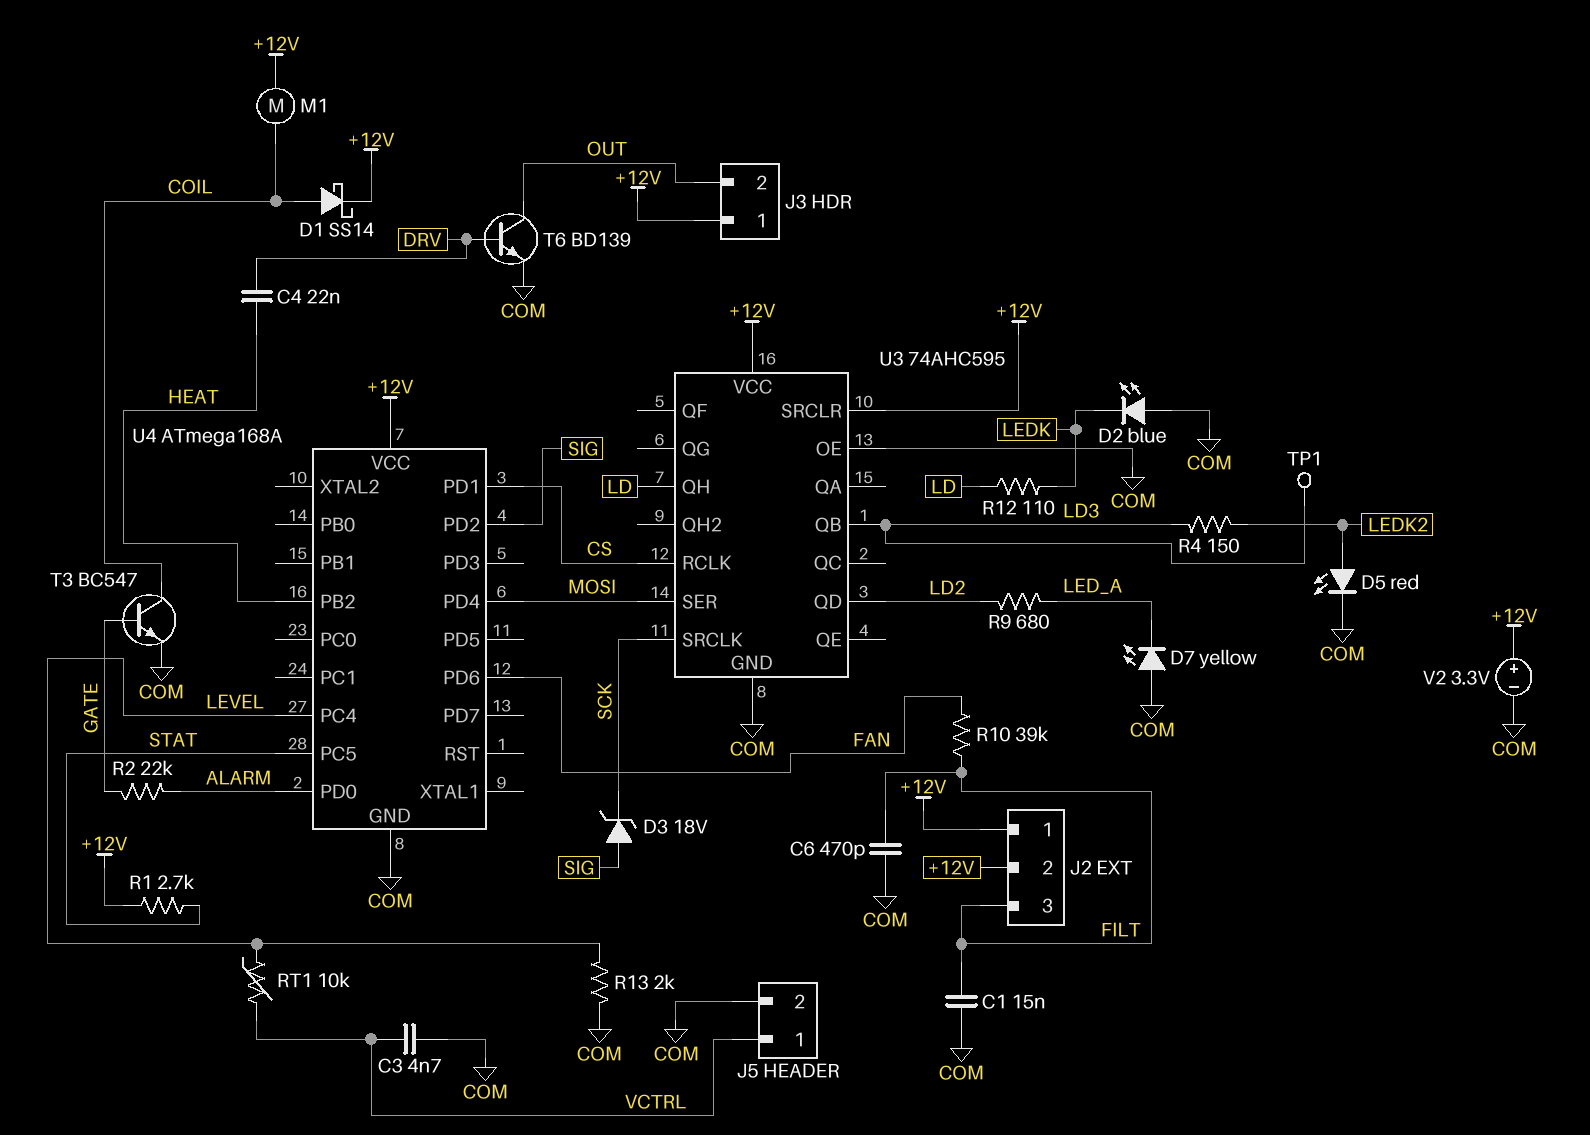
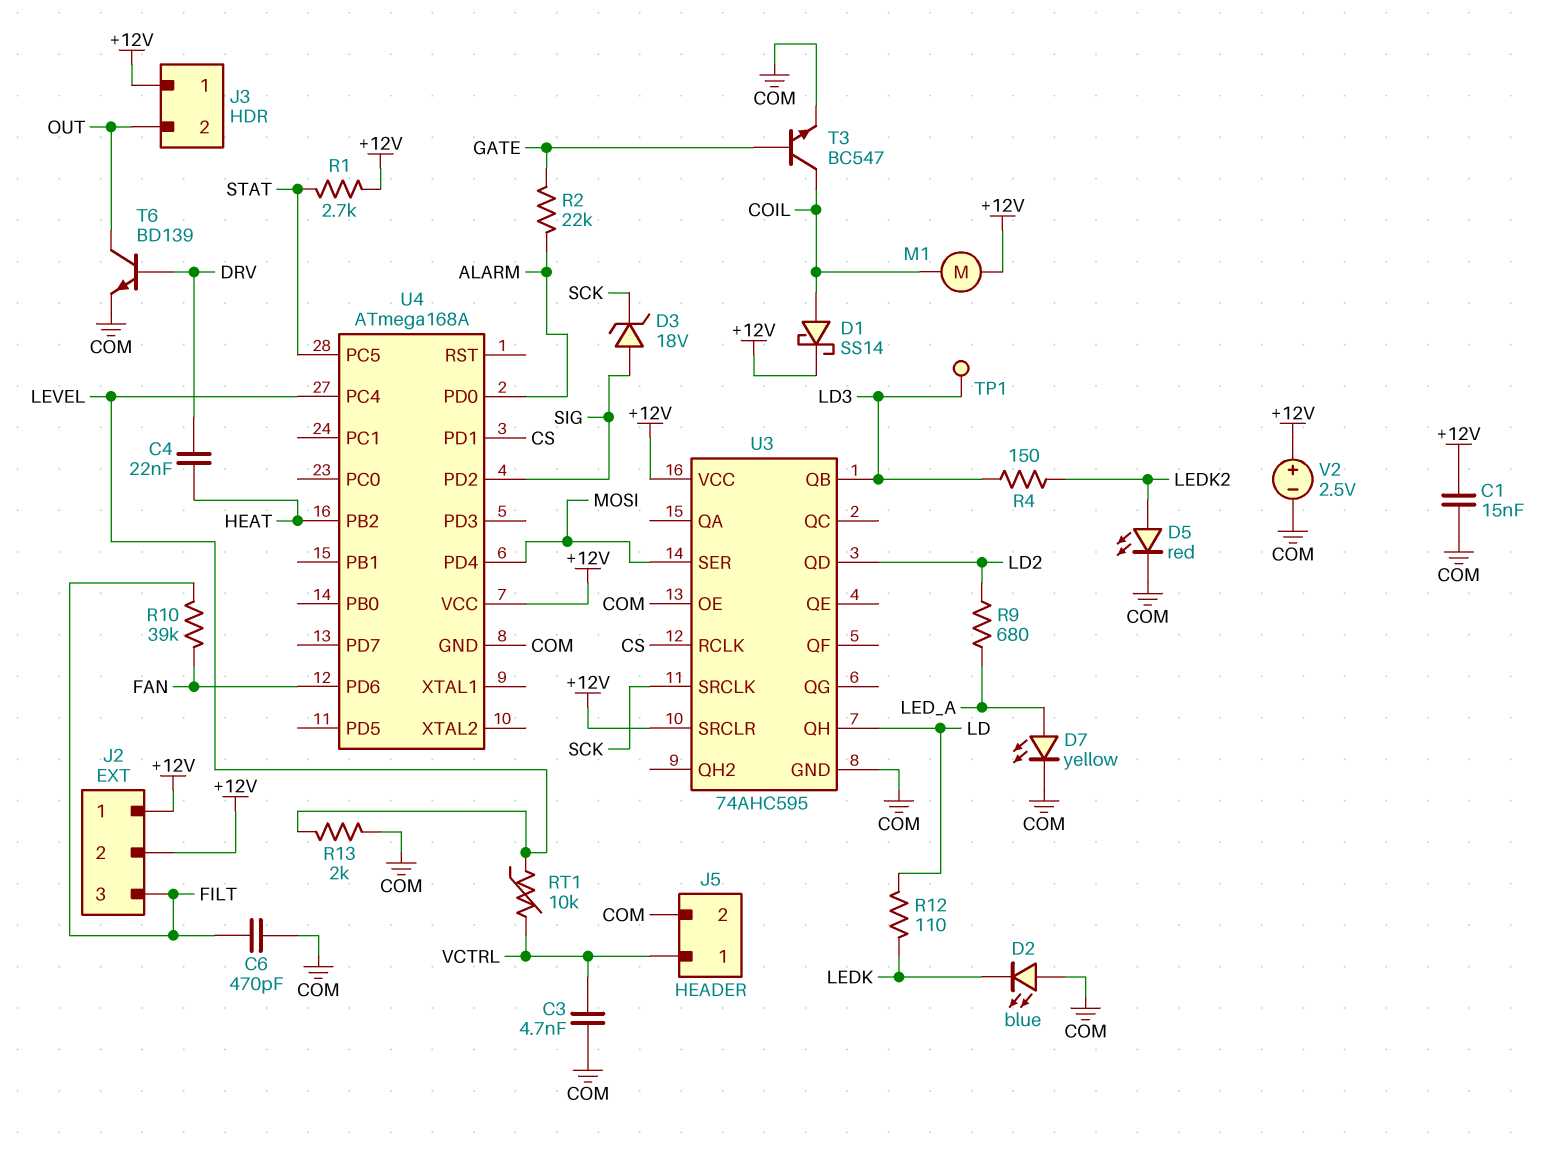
C1: 15nF (COM, FILT) -> 15nF (+12V, COM)
D7: LED yellow (A COM, K LED_A) -> LED yellow (A LED_A, K COM)
V2: 3.3V (plus +12V, minus COM) -> 2.5V (plus +12V, minus COM)

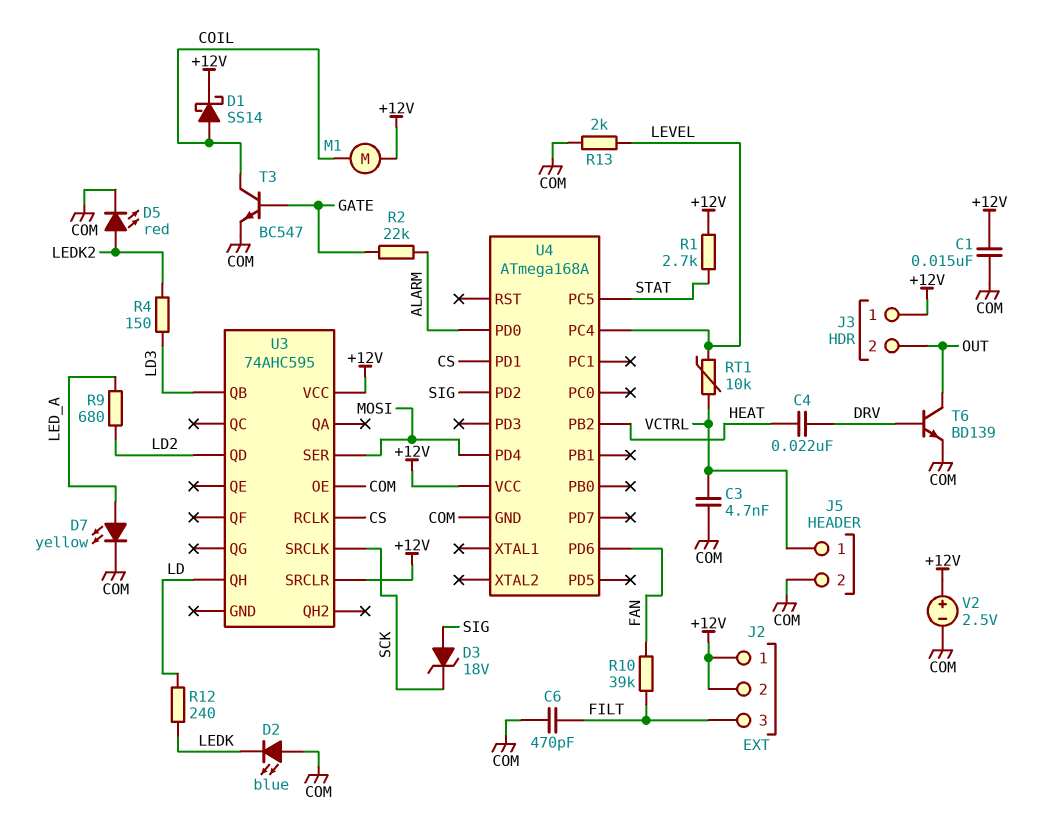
R12: 110 (LD, LEDK) -> 240 (LD, LEDK)
TP1: test point (LD3) -> none
U3 pin GND: COM -> none

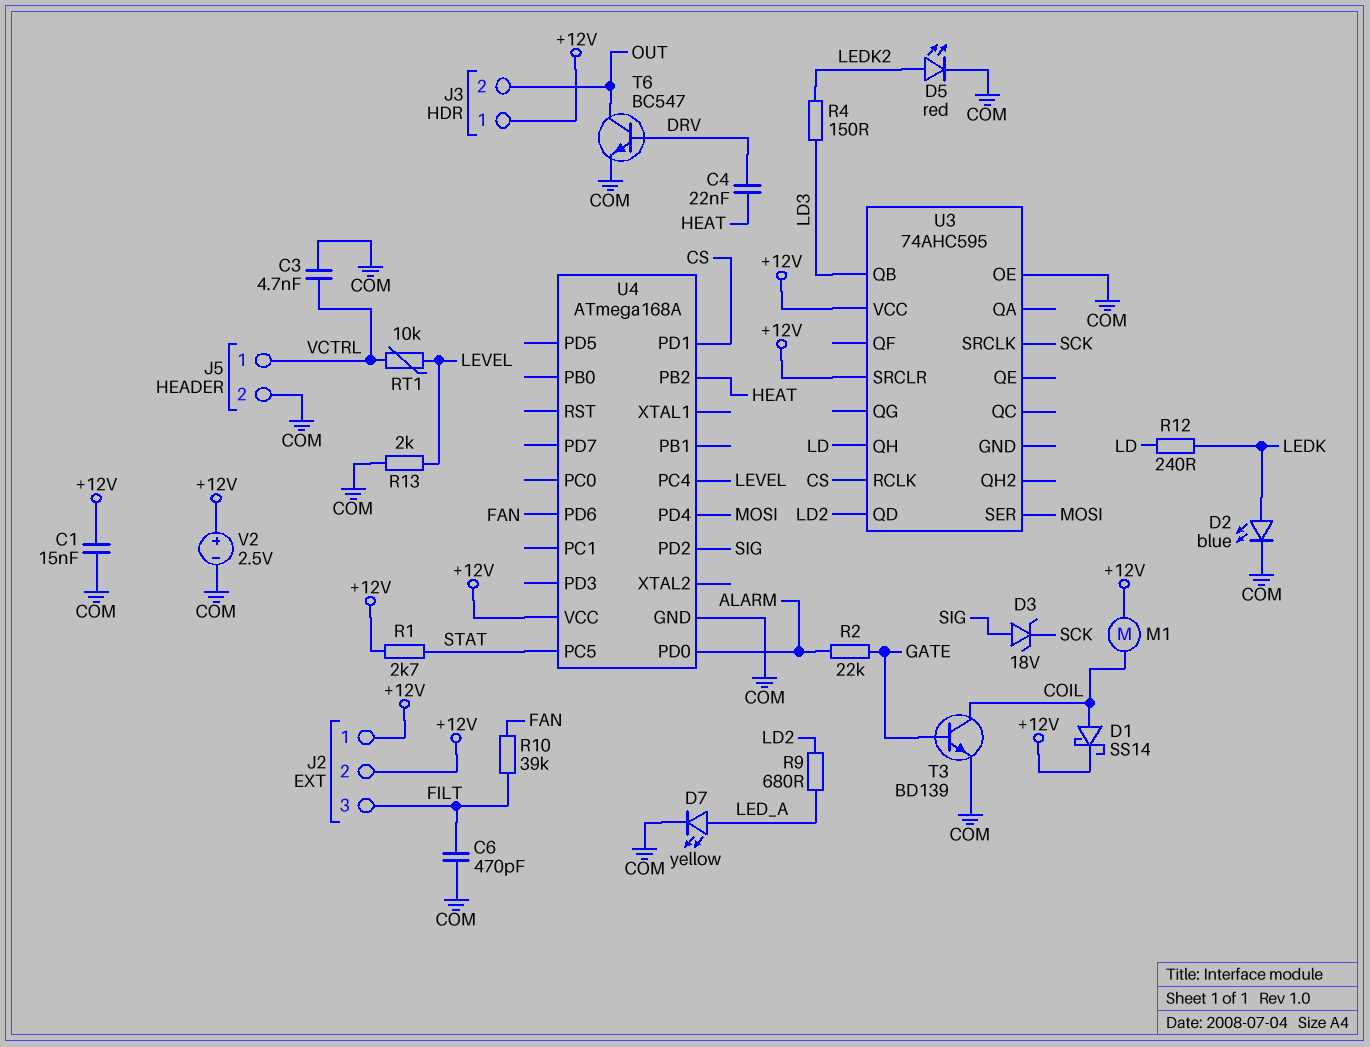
D2: LED blue (A COM, K LEDK) -> LED blue (A LEDK, K COM)
T3: NPN BC547 (B GATE, C COIL, E COM) -> NPN BD139 (B GATE, C COIL, E COM)
T6: NPN BD139 (B DRV, C OUT, E COM) -> NPN BC547 (B DRV, C OUT, E COM)

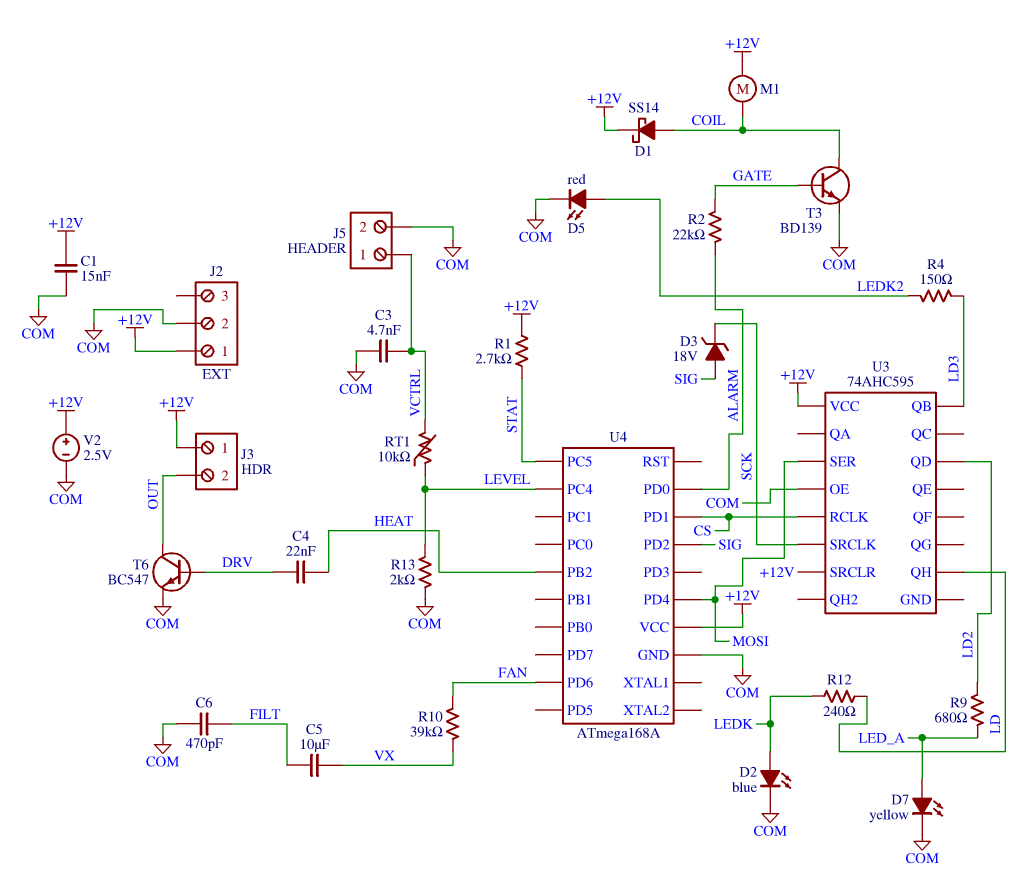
C5: none -> 10uF (FILT, VX)
J2 pin 2: +12V -> COM
J2 pin 3: FILT -> none
R10: 39k (FAN, FILT) -> 39k (FAN, VX)

